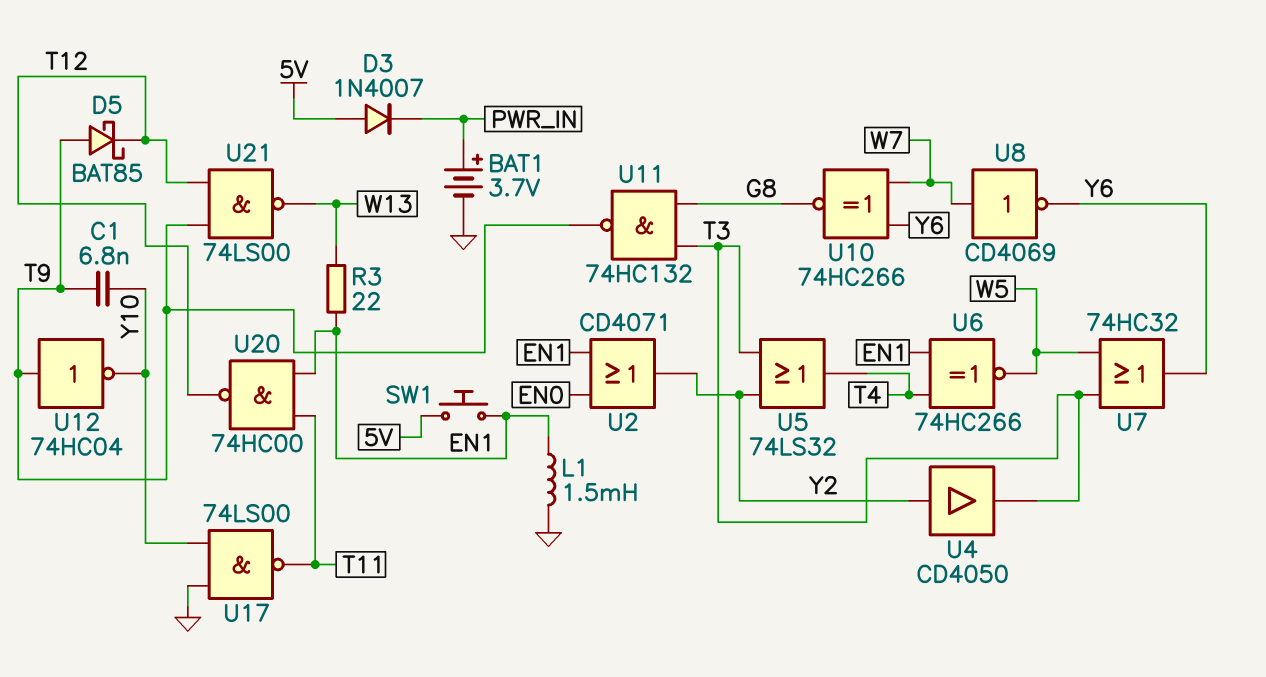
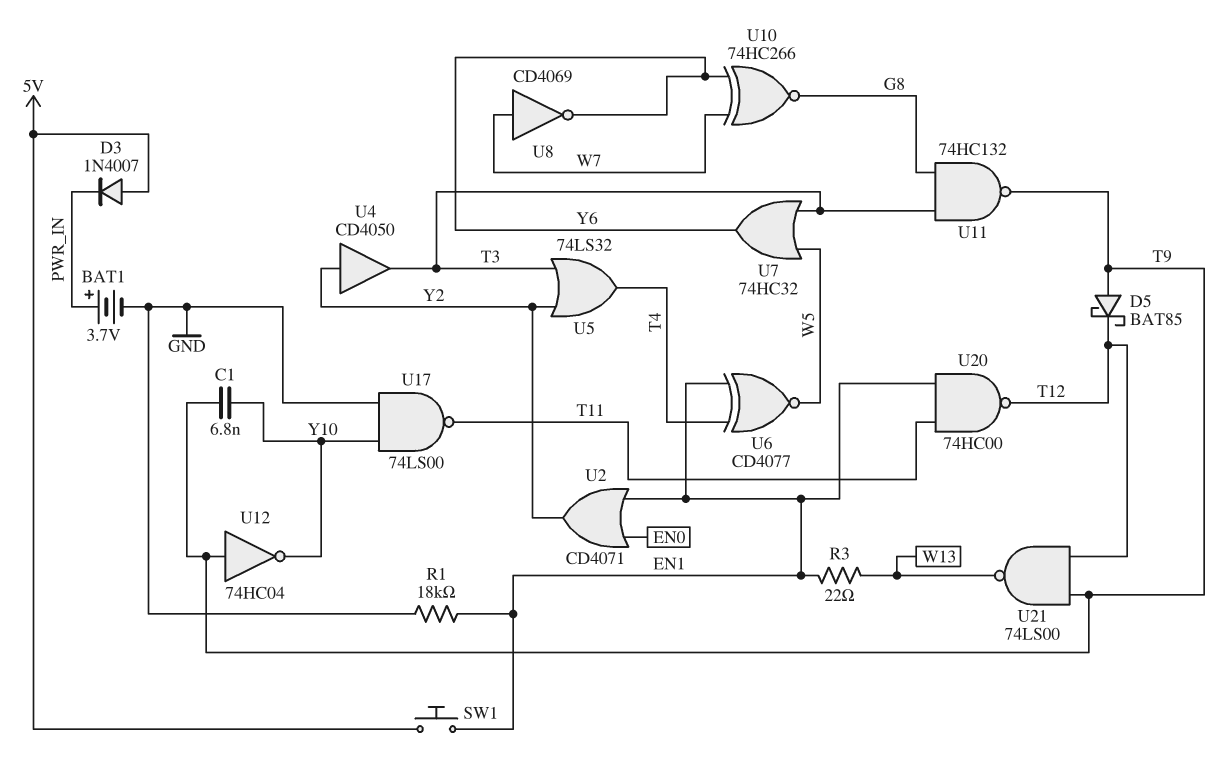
L1: 1.5mH (EN1, GND) -> none
R1: none -> 18k (EN1, GND)
U6: XNOR 74HC266 (in EN1, in T4, out W5) -> XNOR CD4077 (in EN1, in T4, out W5)

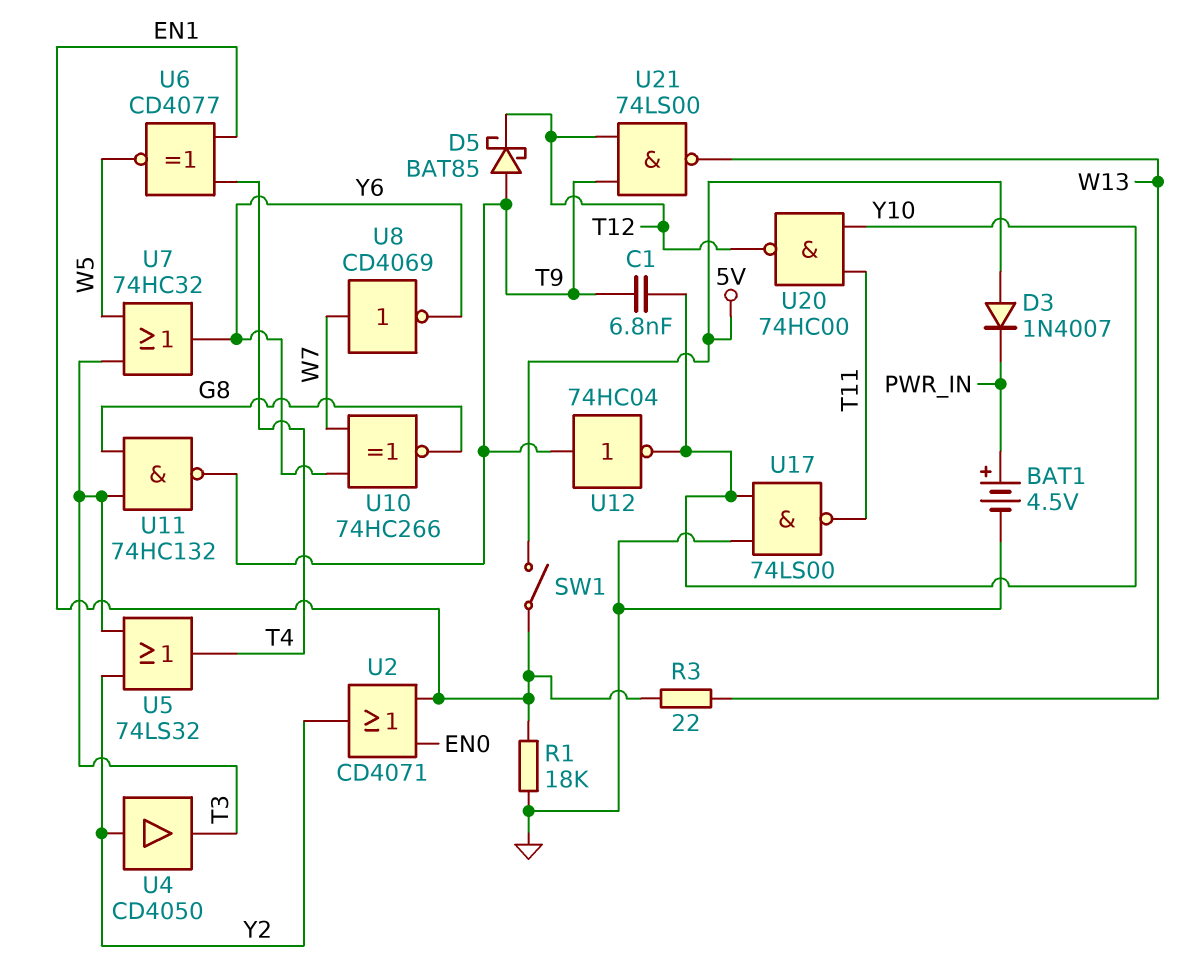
BAT1: 3.7V (plus PWR_IN, minus GND) -> 4.5V (plus PWR_IN, minus GND)
SW1: button (5V, EN1) -> switch (5V, EN1)
U20: NAND 74HC00 (in EN1, in T11, out T12) -> NAND 74HC00 (in T11, in Y10, out T12)

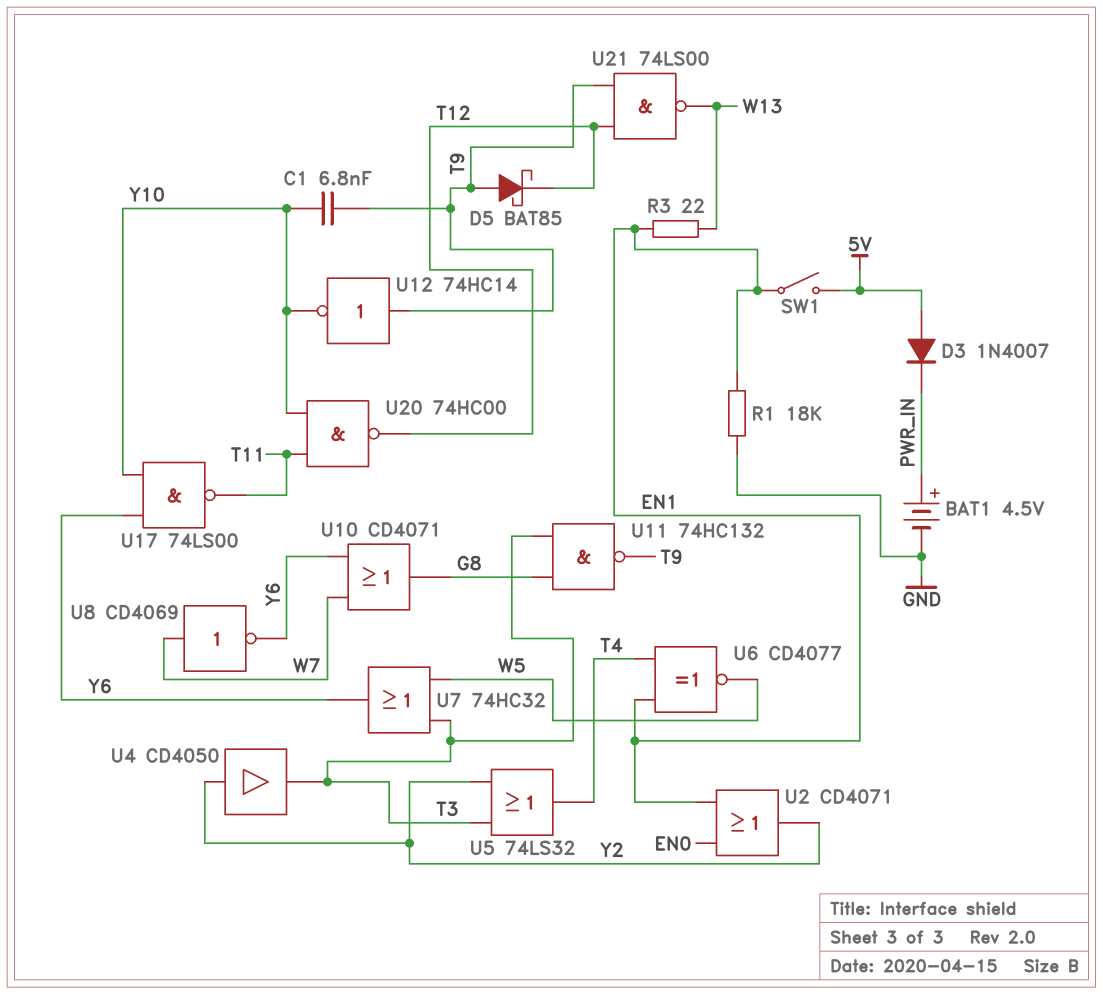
U10: XNOR 74HC266 (in W7, in Y6, out G8) -> OR CD4071 (in W7, in Y6, out G8)
U12: NOT 74HC04 (in T9, out Y10) -> NOT 74HC14 (in T9, out Y10)
U17: NAND 74LS00 (in GND, in Y10, out T11) -> NAND 74LS00 (in Y6, in Y10, out T11)

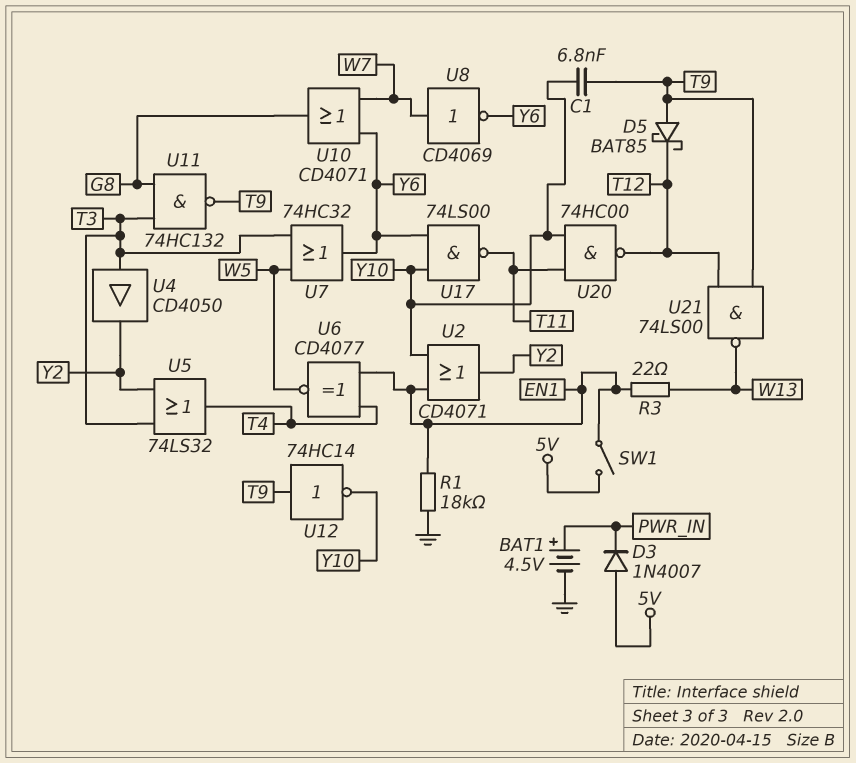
U2: OR CD4071 (in EN0, in EN1, out Y2) -> OR CD4071 (in EN1, in Y10, out Y2)
U4: buffer CD4050 (in Y2, out T3) -> buffer CD4050 (in T3, out Y2)

